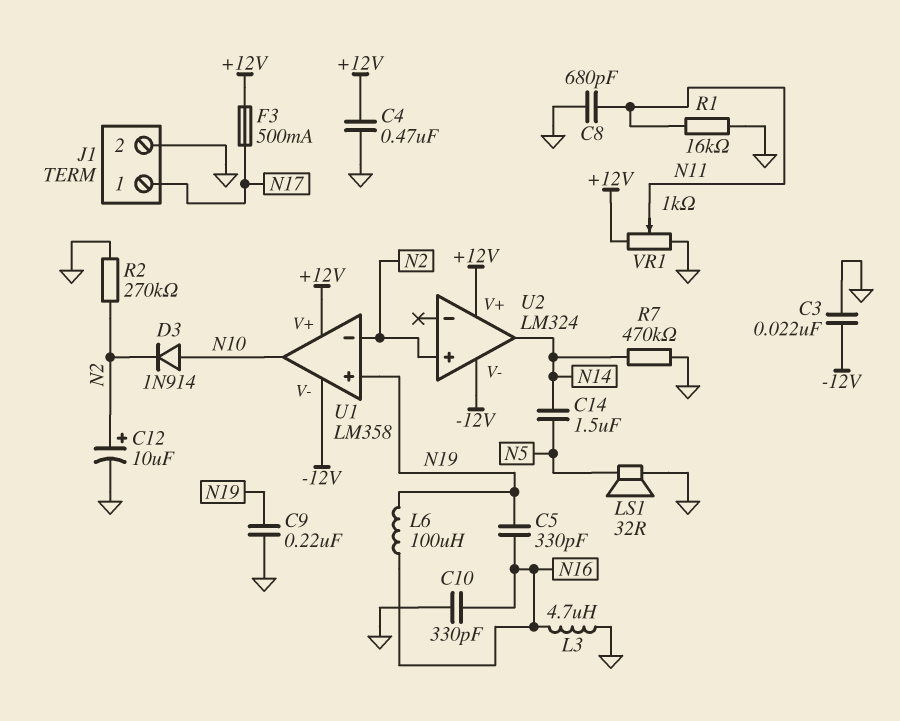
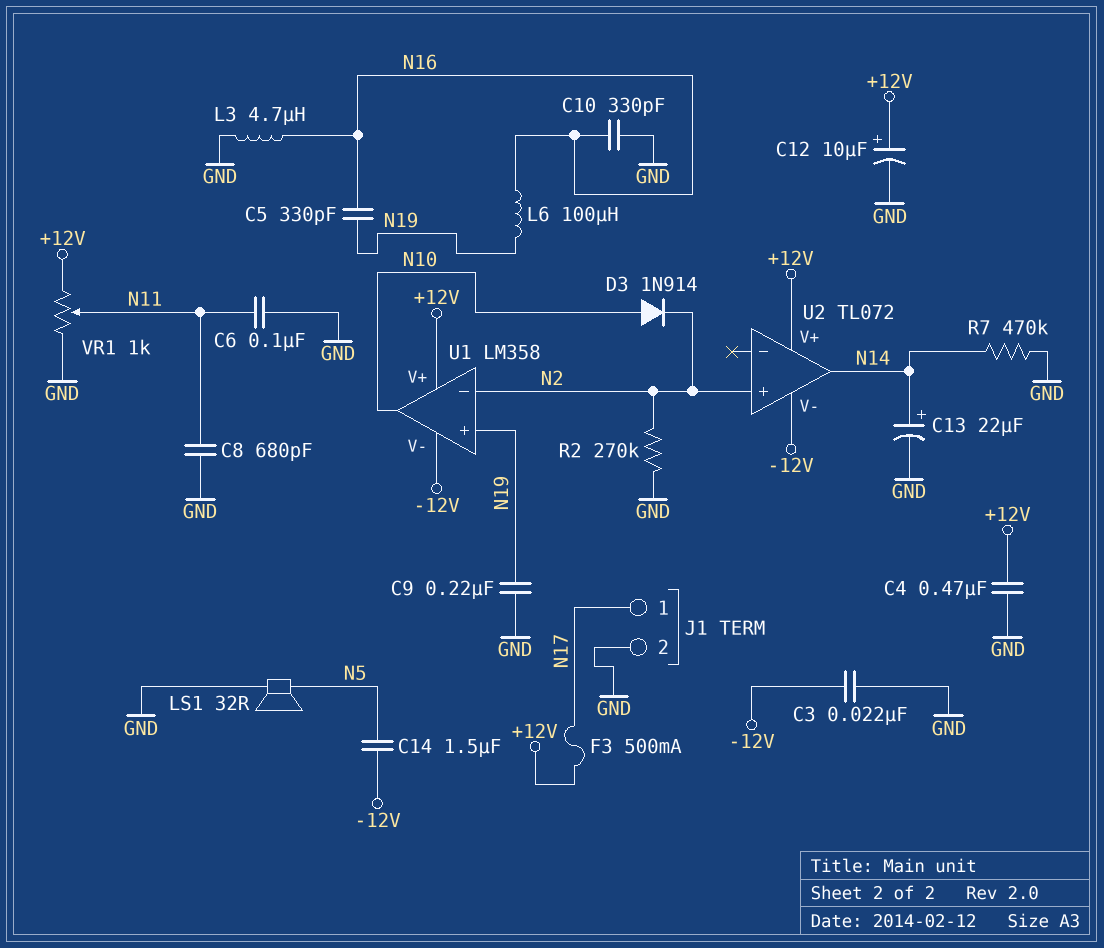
C6: none -> 100nF (GND, N11)
C12: 10uF (plus N2, minus GND) -> 10uF (plus +12V, minus GND)
C13: none -> 22uF (plus N14, minus GND)
C14: 1.5uF (N5, N14) -> 1.5uF (-12V, N5)
R1: 16k (GND, N11) -> none
U2: LM324 -> TL072

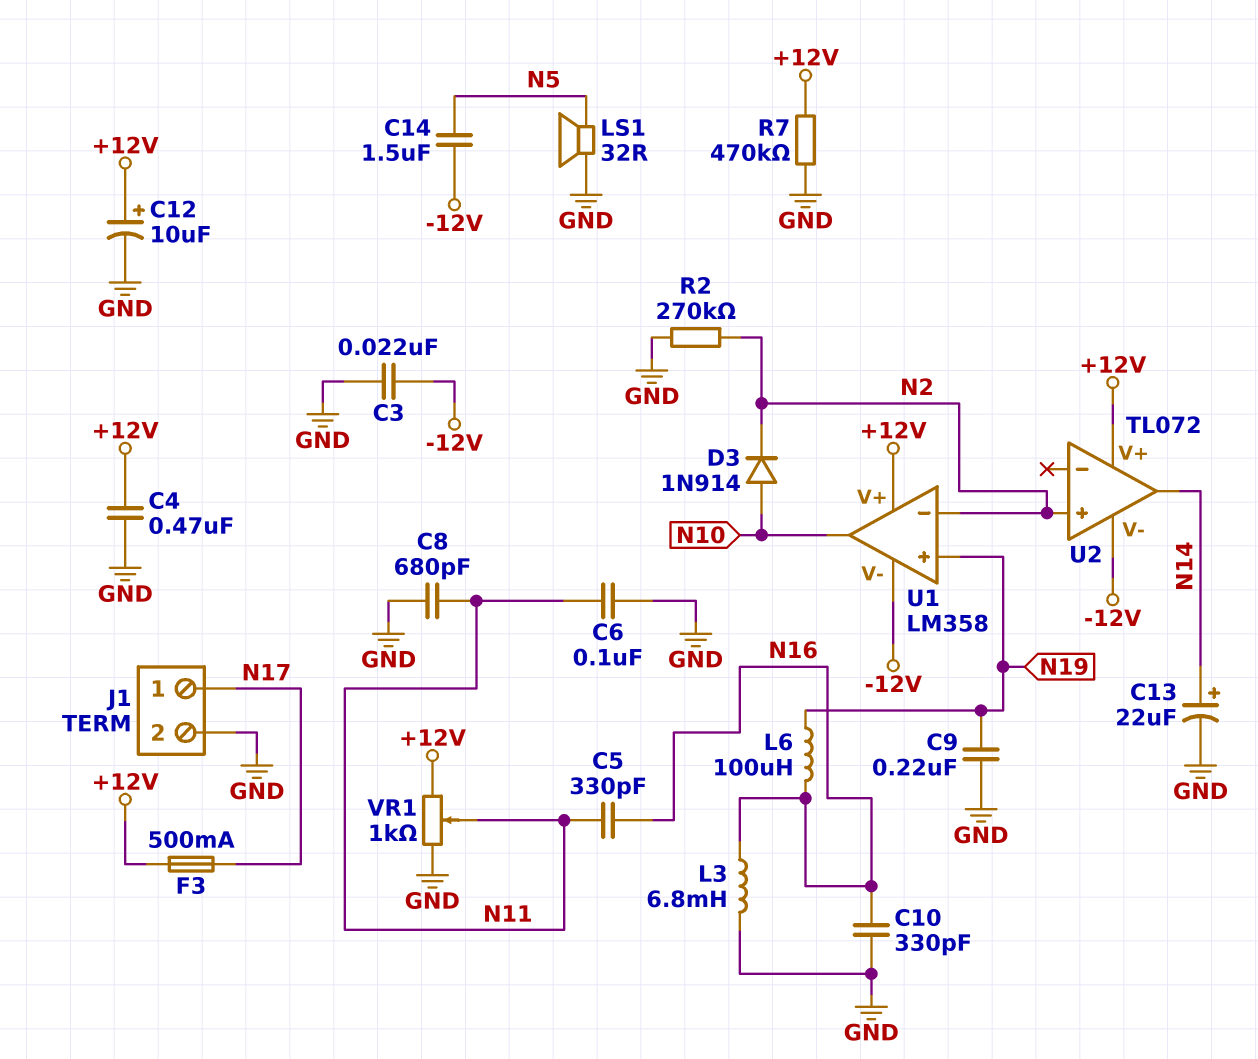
C5: 330pF (N16, N19) -> 330pF (N11, N16)
L3: 4.7uH (GND, N16) -> 6.8mH (GND, N16)
R7: 470k (GND, N14) -> 470k (+12V, GND)

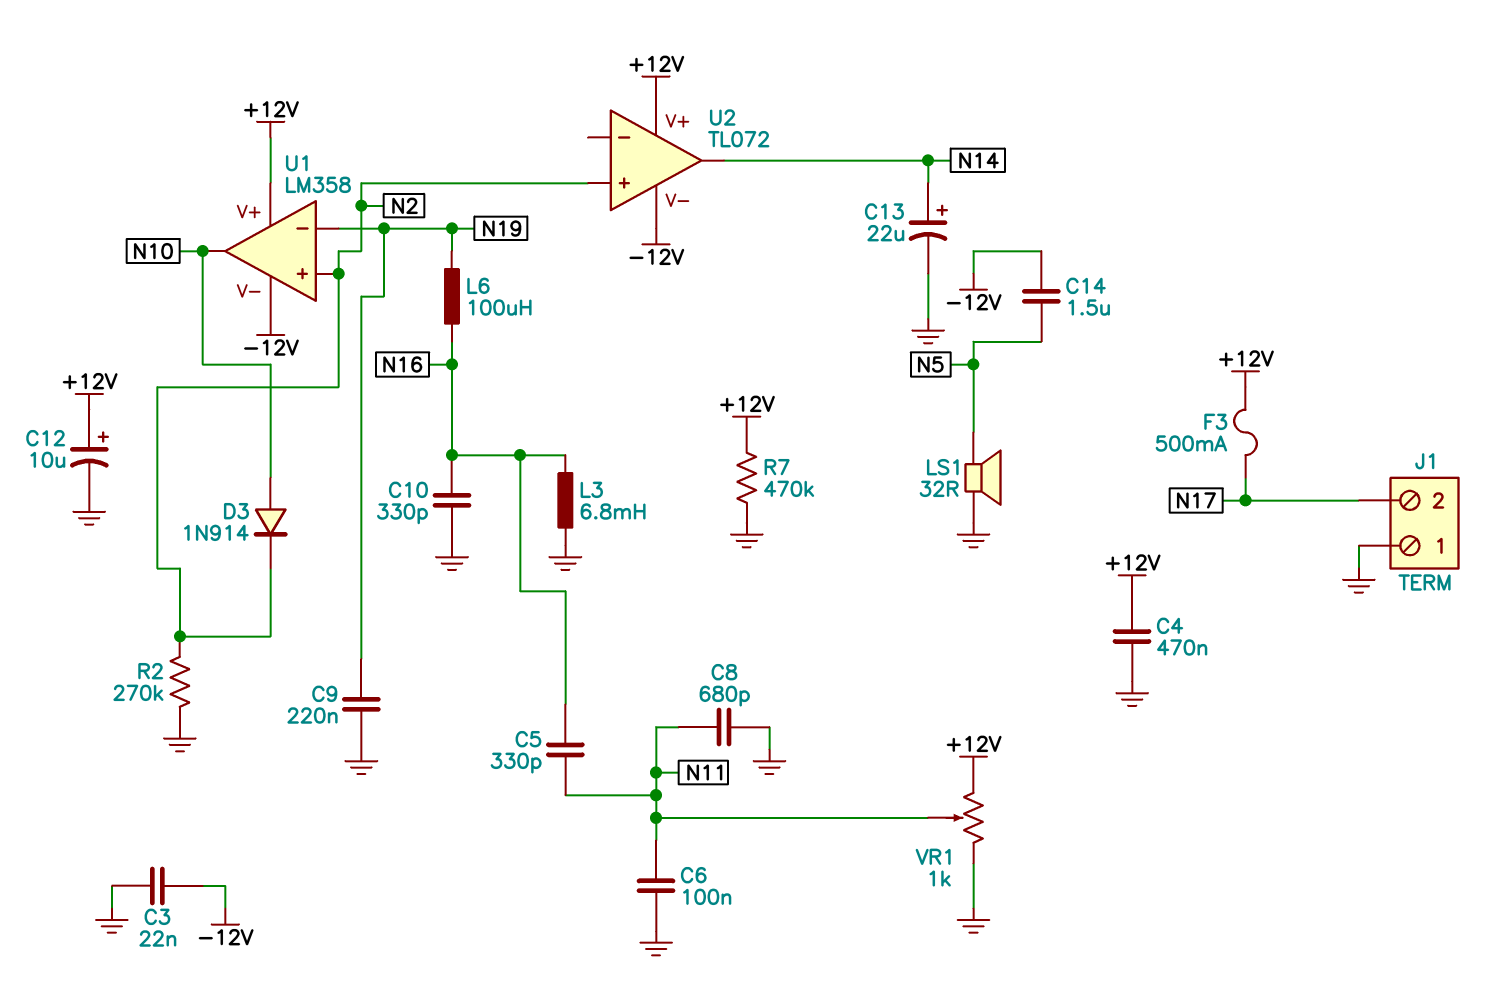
J1 pin 1: N17 -> GND
J1 pin 2: GND -> N17
U1 pin in+: N19 -> N2
U1 pin in-: N2 -> N19

